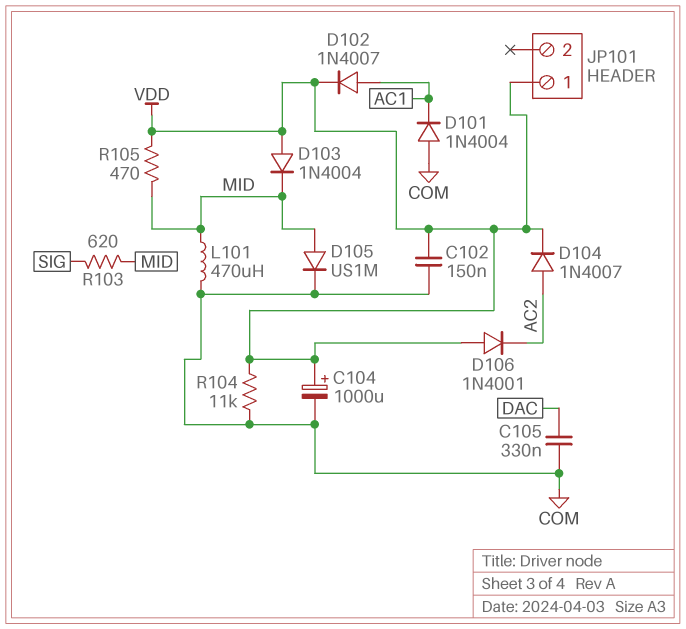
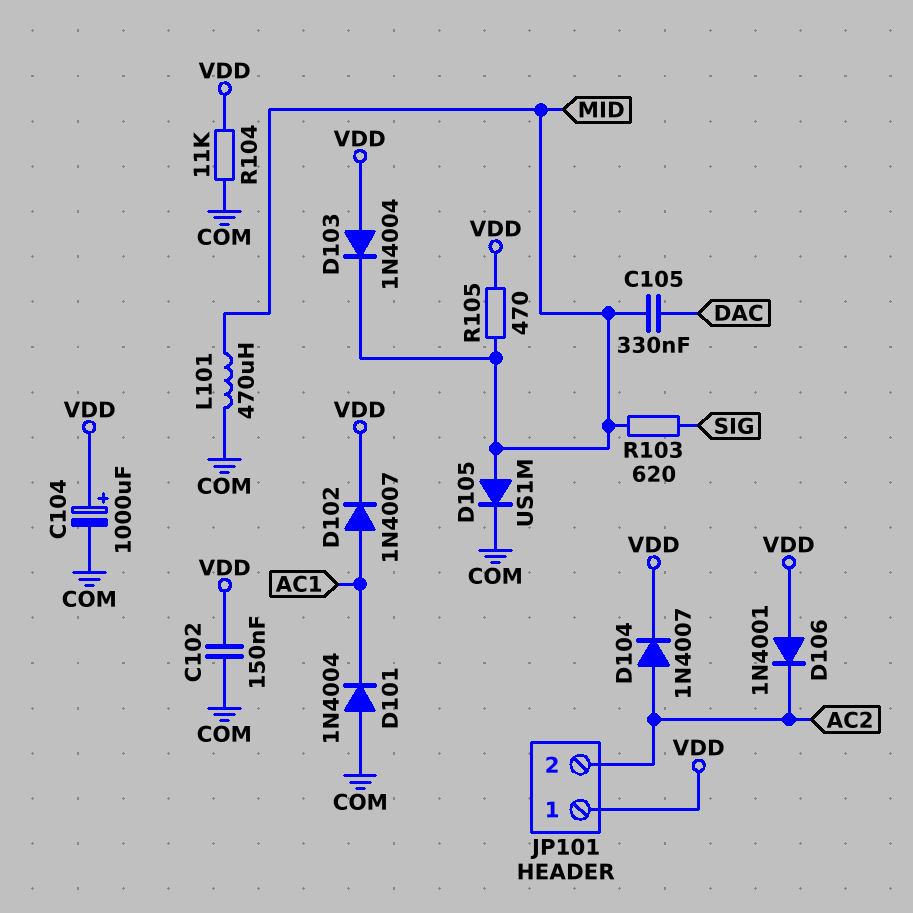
C105: 330nF (COM, DAC) -> 330nF (DAC, MID)
JP101 pin 2: none -> AC2

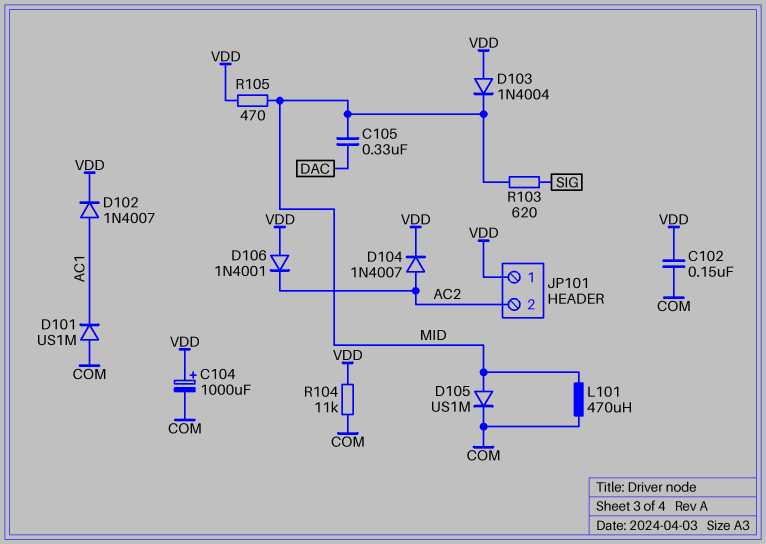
D101: diode 1N4004 (A COM, K AC1) -> diode US1M (A COM, K AC1)

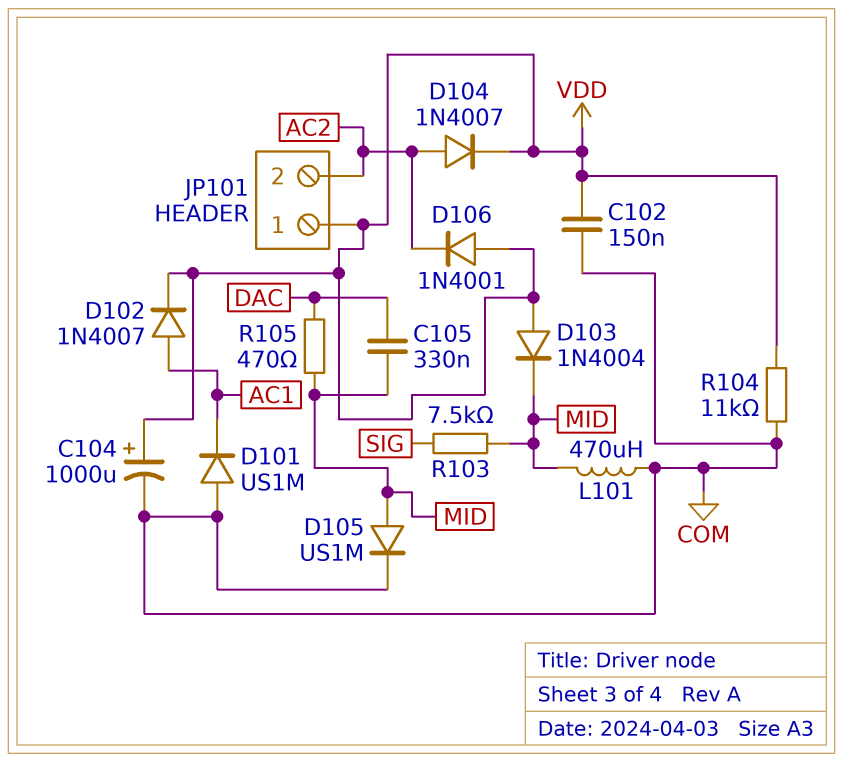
R103: 620 (MID, SIG) -> 7.5k (MID, SIG)
R105: 470 (MID, VDD) -> 470 (DAC, MID)

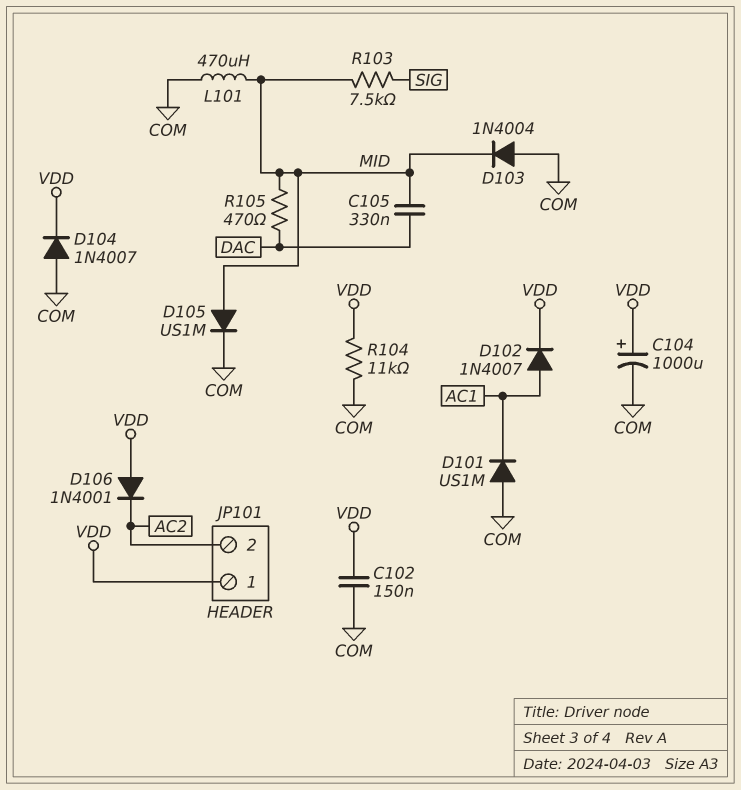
D103: diode 1N4004 (A VDD, K MID) -> diode 1N4004 (A COM, K MID)
D104: diode 1N4007 (A AC2, K VDD) -> diode 1N4007 (A COM, K VDD)

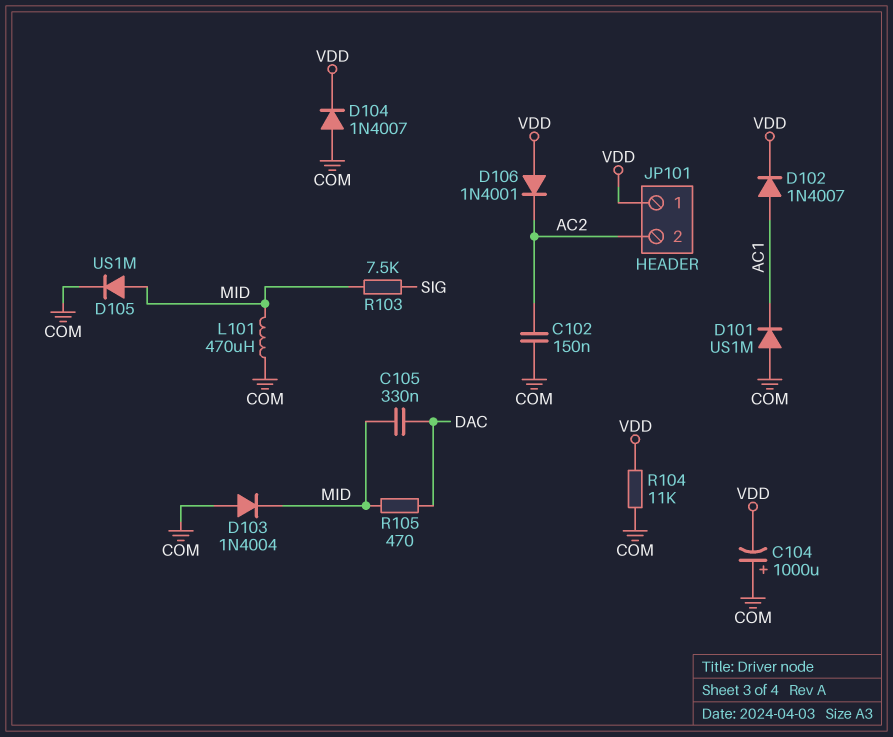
C102: 150nF (COM, VDD) -> 150nF (AC2, COM)
C104: 1000uF (plus VDD, minus COM) -> 1000uF (plus COM, minus VDD)

